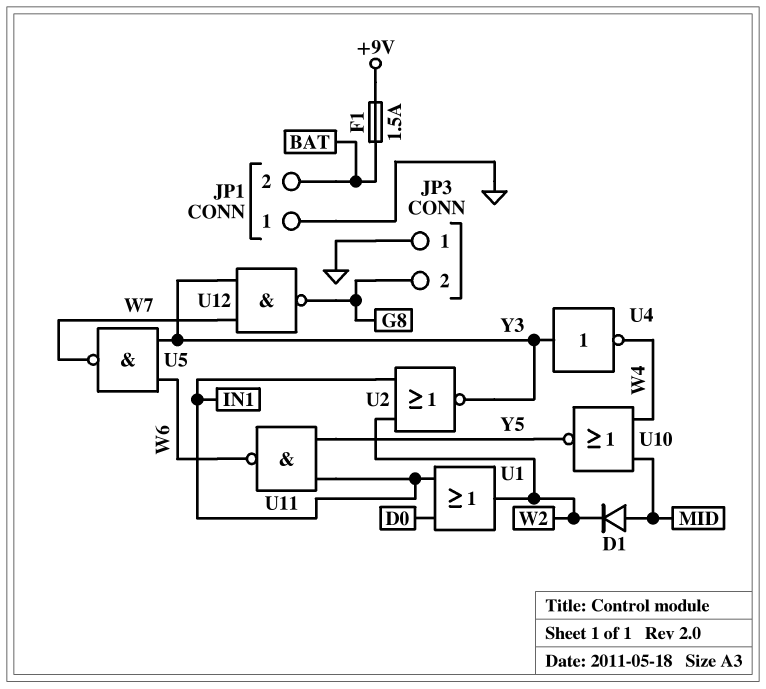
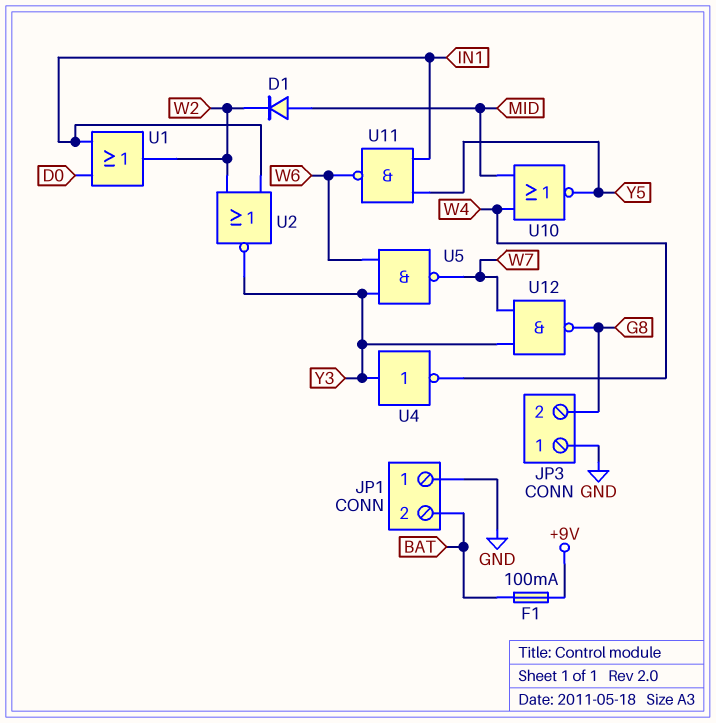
F1: 1.5A (+9V, BAT) -> 100mA (+9V, BAT)

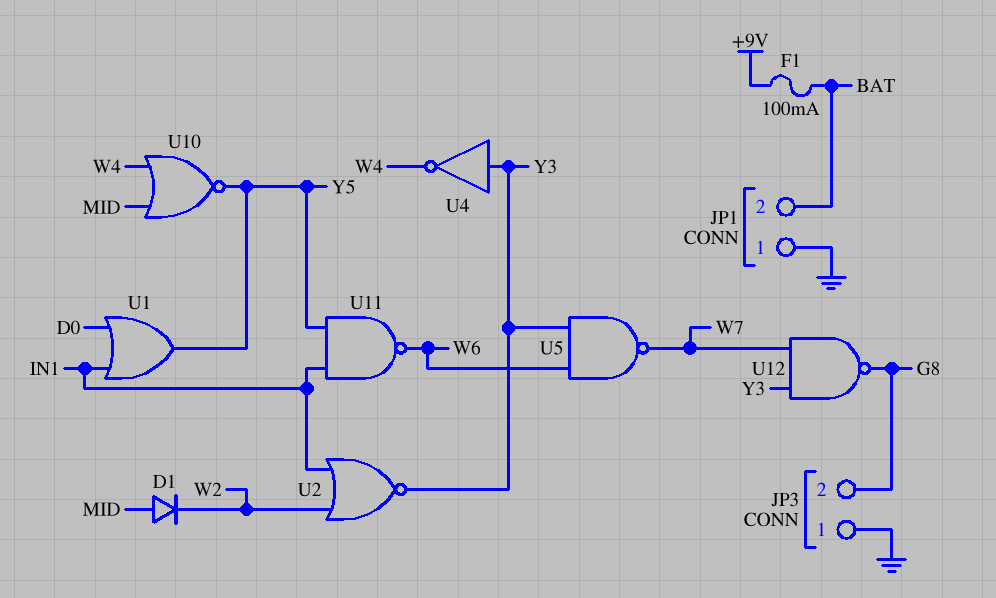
U1: OR (in D0, in IN1, out W2) -> OR (in D0, in IN1, out Y5)

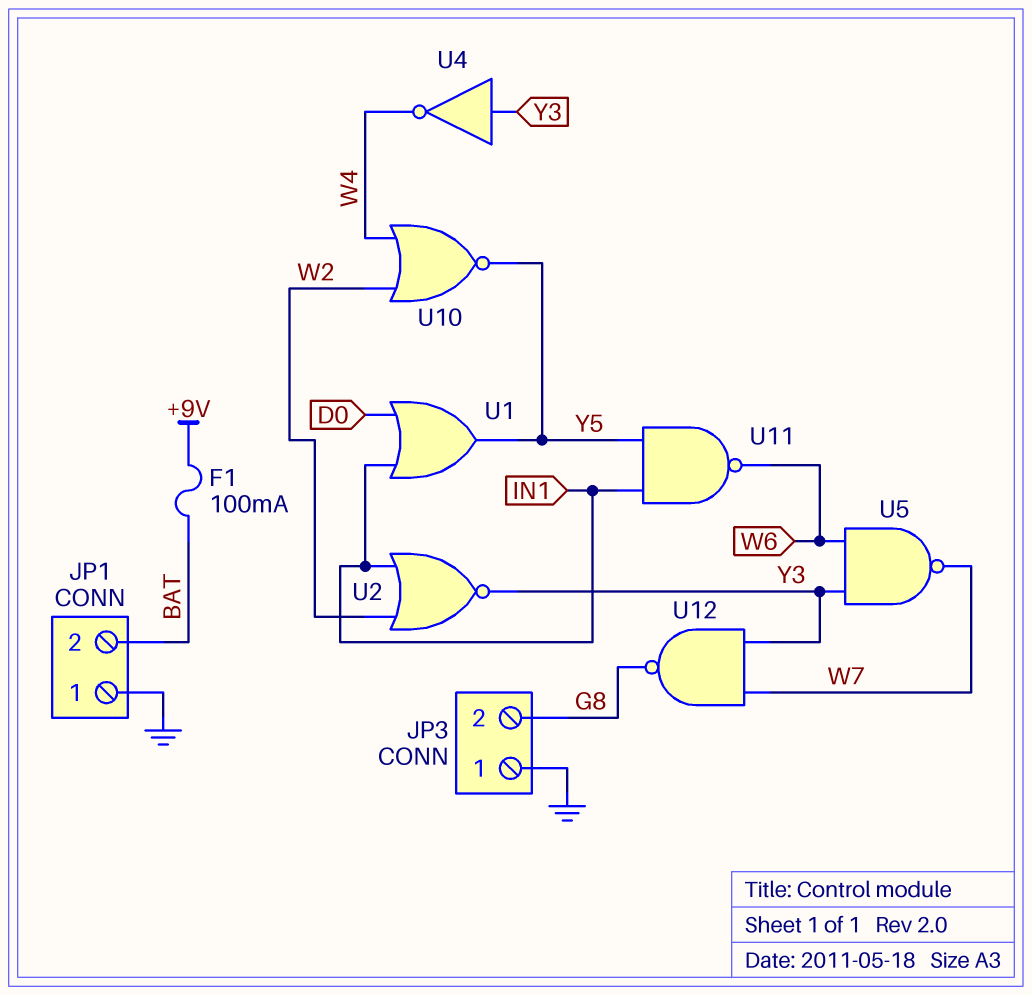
D1: diode (A MID, K W2) -> none
U10: NOR (in MID, in W4, out Y5) -> NOR (in W2, in W4, out Y5)

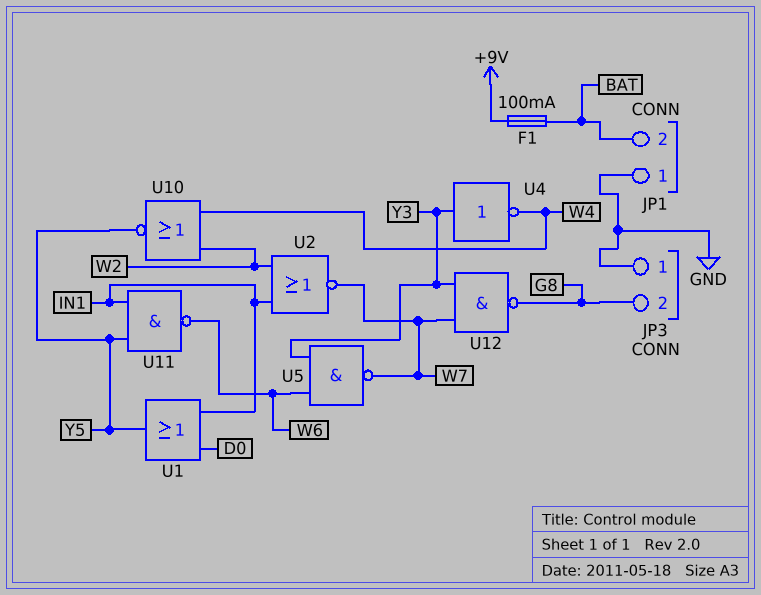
U2: NOR (in IN1, in W2, out Y3) -> NOR (in IN1, in W2, out W7)

